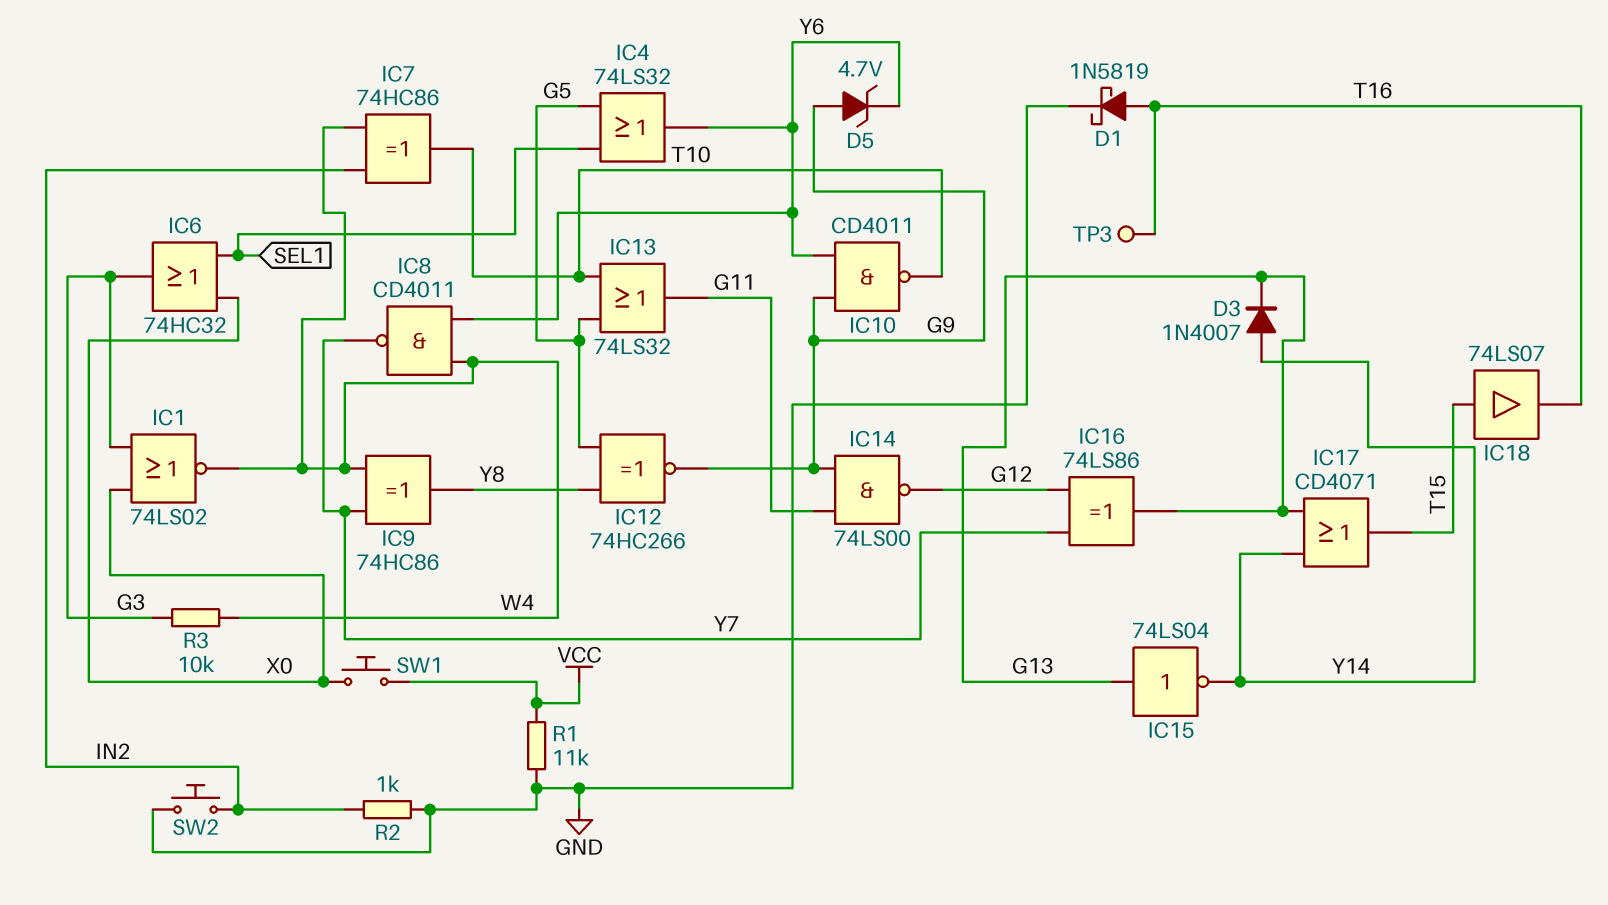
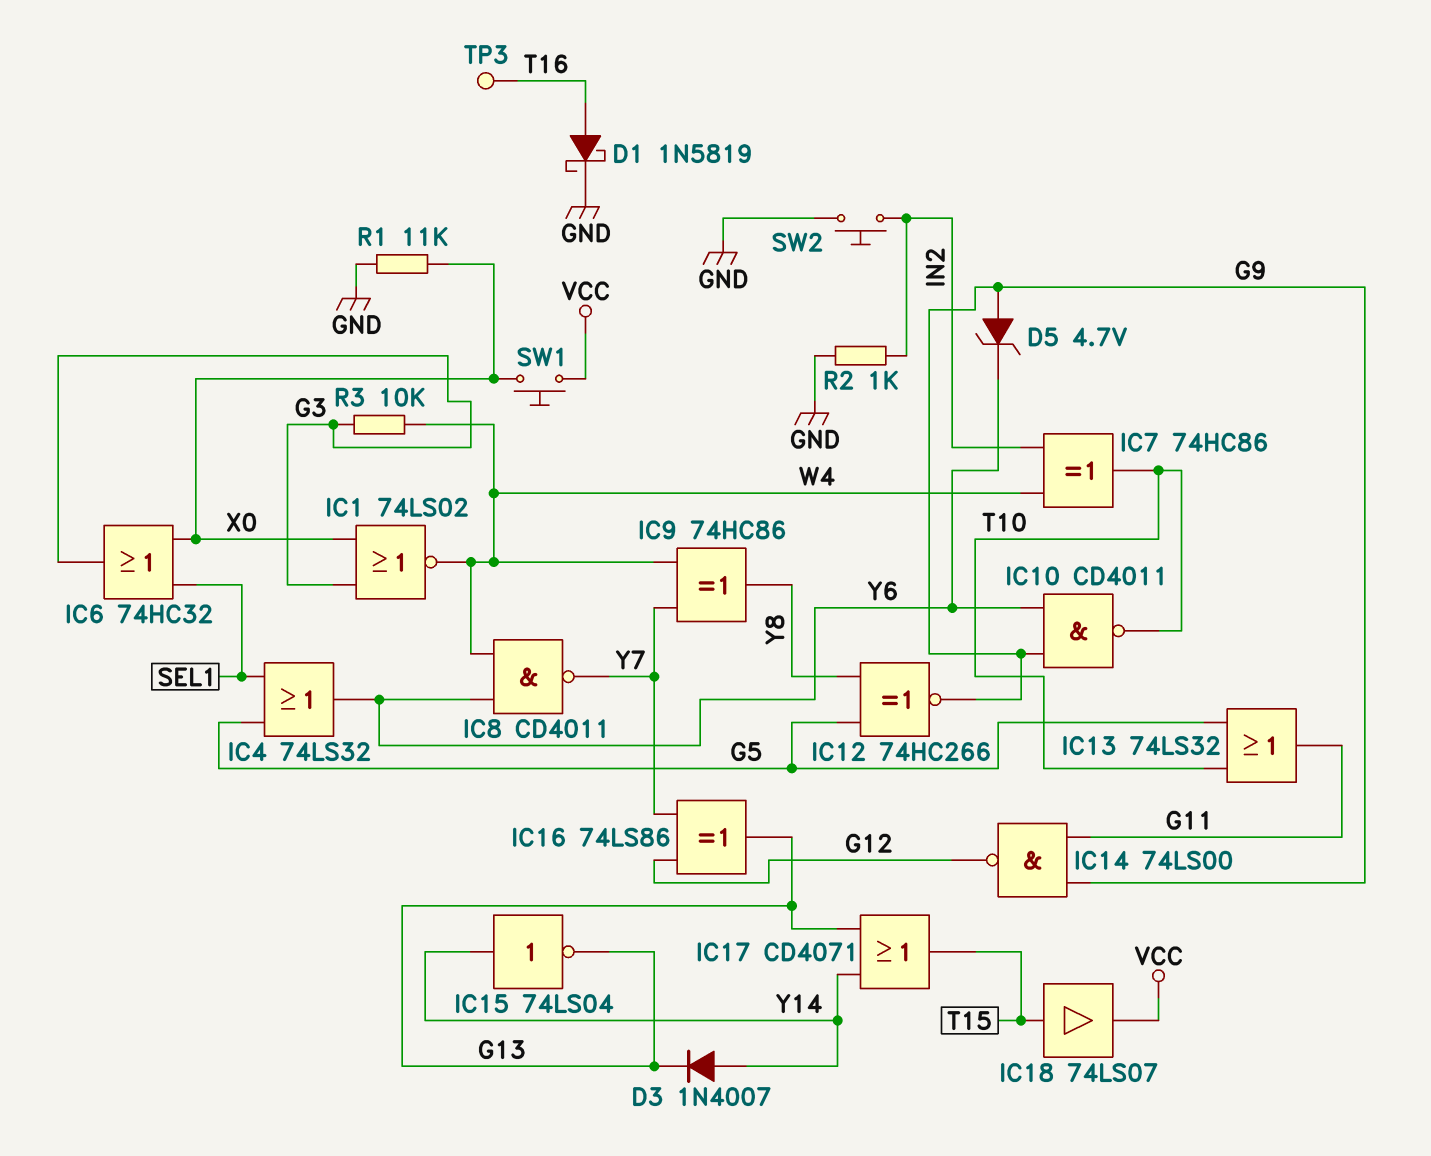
IC15: NOT 74LS04 (in G13, out Y14) -> NOT 74LS04 (in Y14, out G13)
IC18: buffer 74LS07 (in T15, out T16) -> buffer 74LS07 (in T15, out VCC)
R1: 11k (GND, VCC) -> 11k (GND, X0)

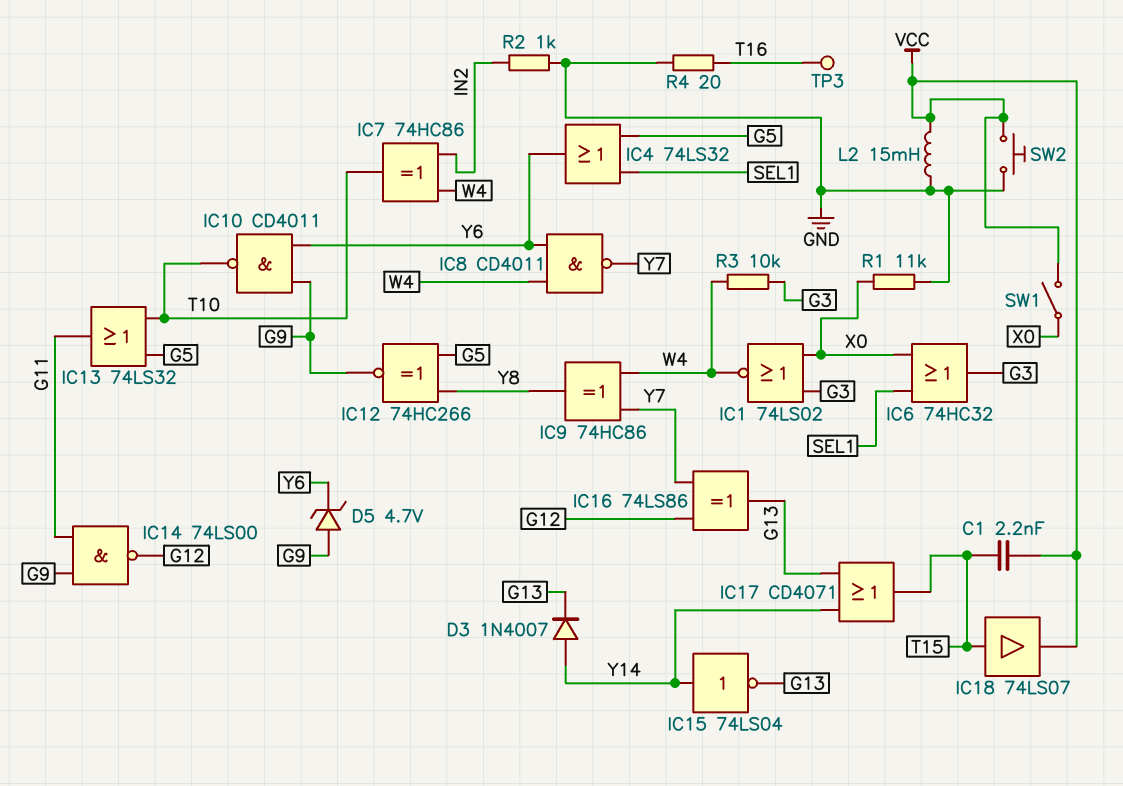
C1: none -> 2.2nF (T15, VCC)
D1: schottky 1N5819 (A T16, K GND) -> none
L2: none -> 15mH (GND, VCC)
R4: none -> 20 (GND, T16)
SW1: button (VCC, X0) -> switch (VCC, X0)
SW2: button (GND, IN2) -> button (GND, VCC)

